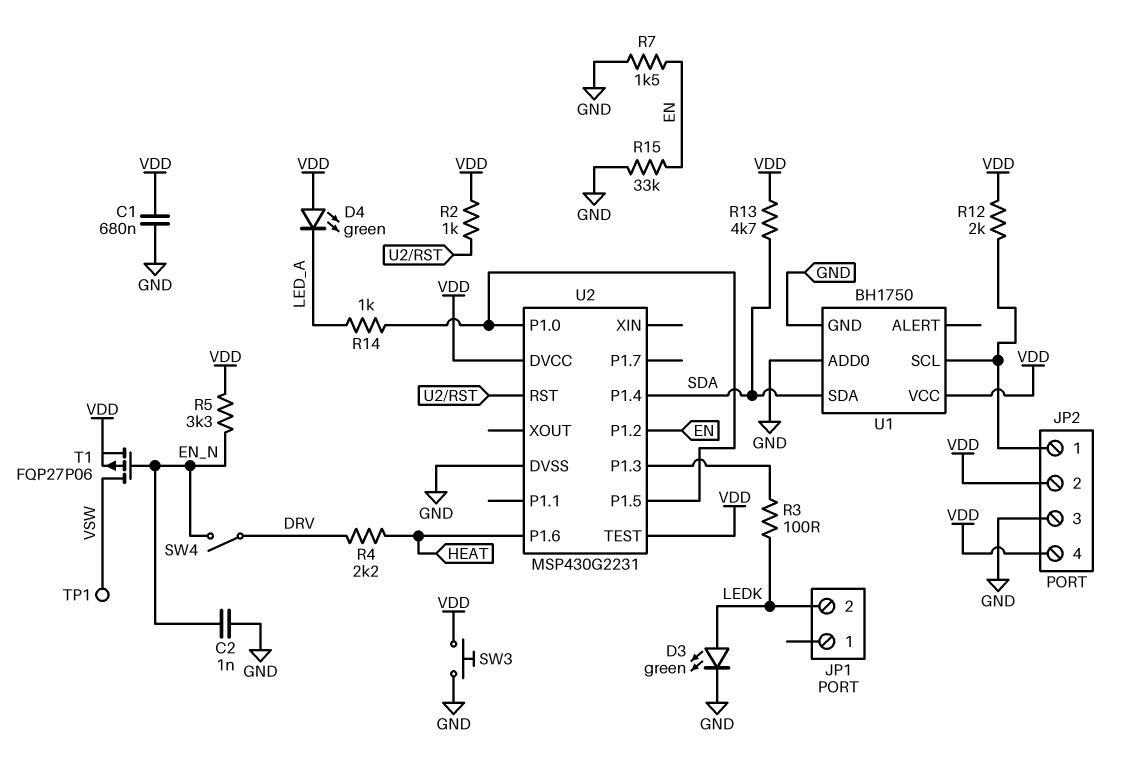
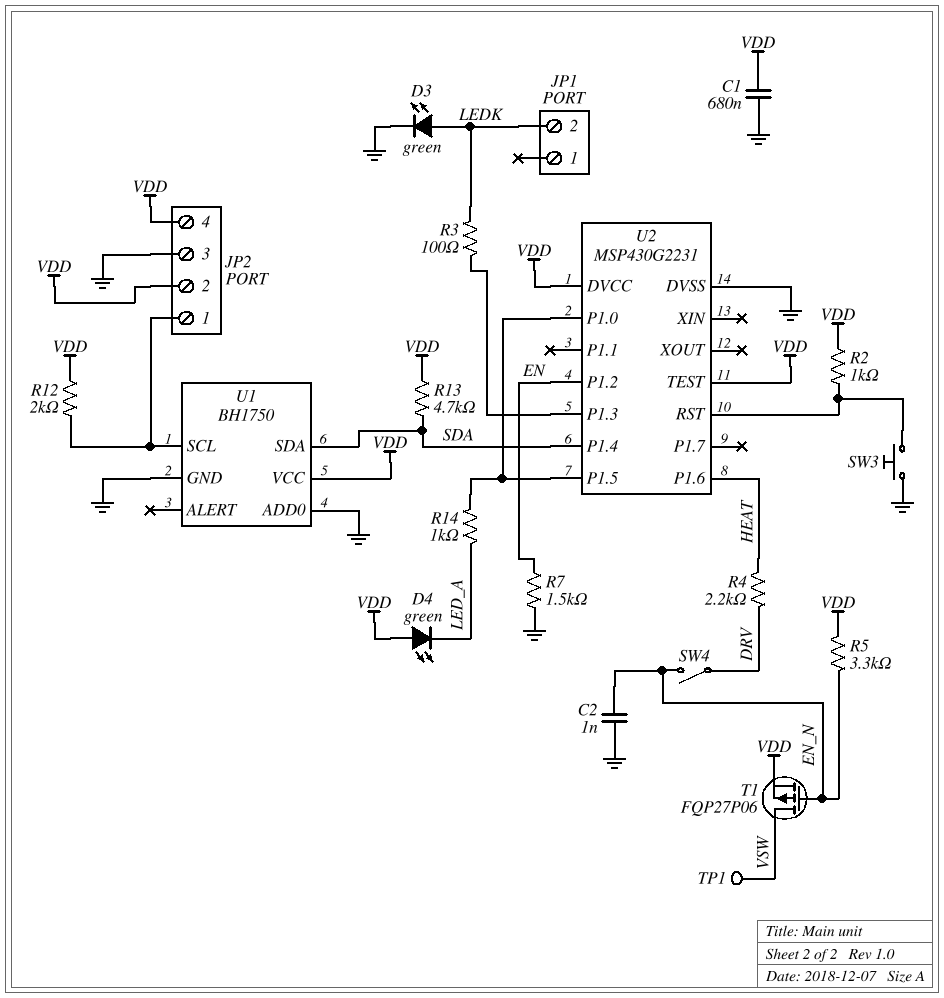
R15: 33k (EN, GND) -> none
SW3: button (GND, VDD) -> button (GND, U2/RST)

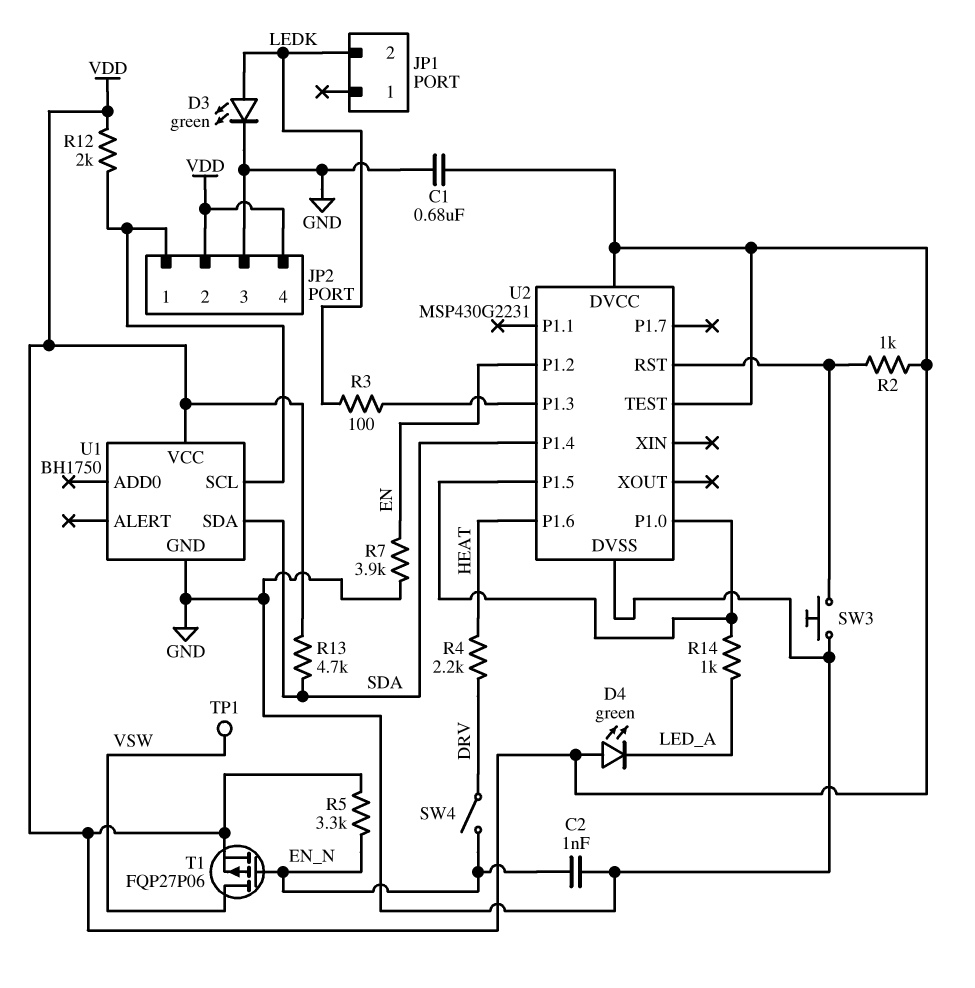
R7: 1.5k (EN, GND) -> 3.9k (EN, GND)
U1 pin ADD0: GND -> none

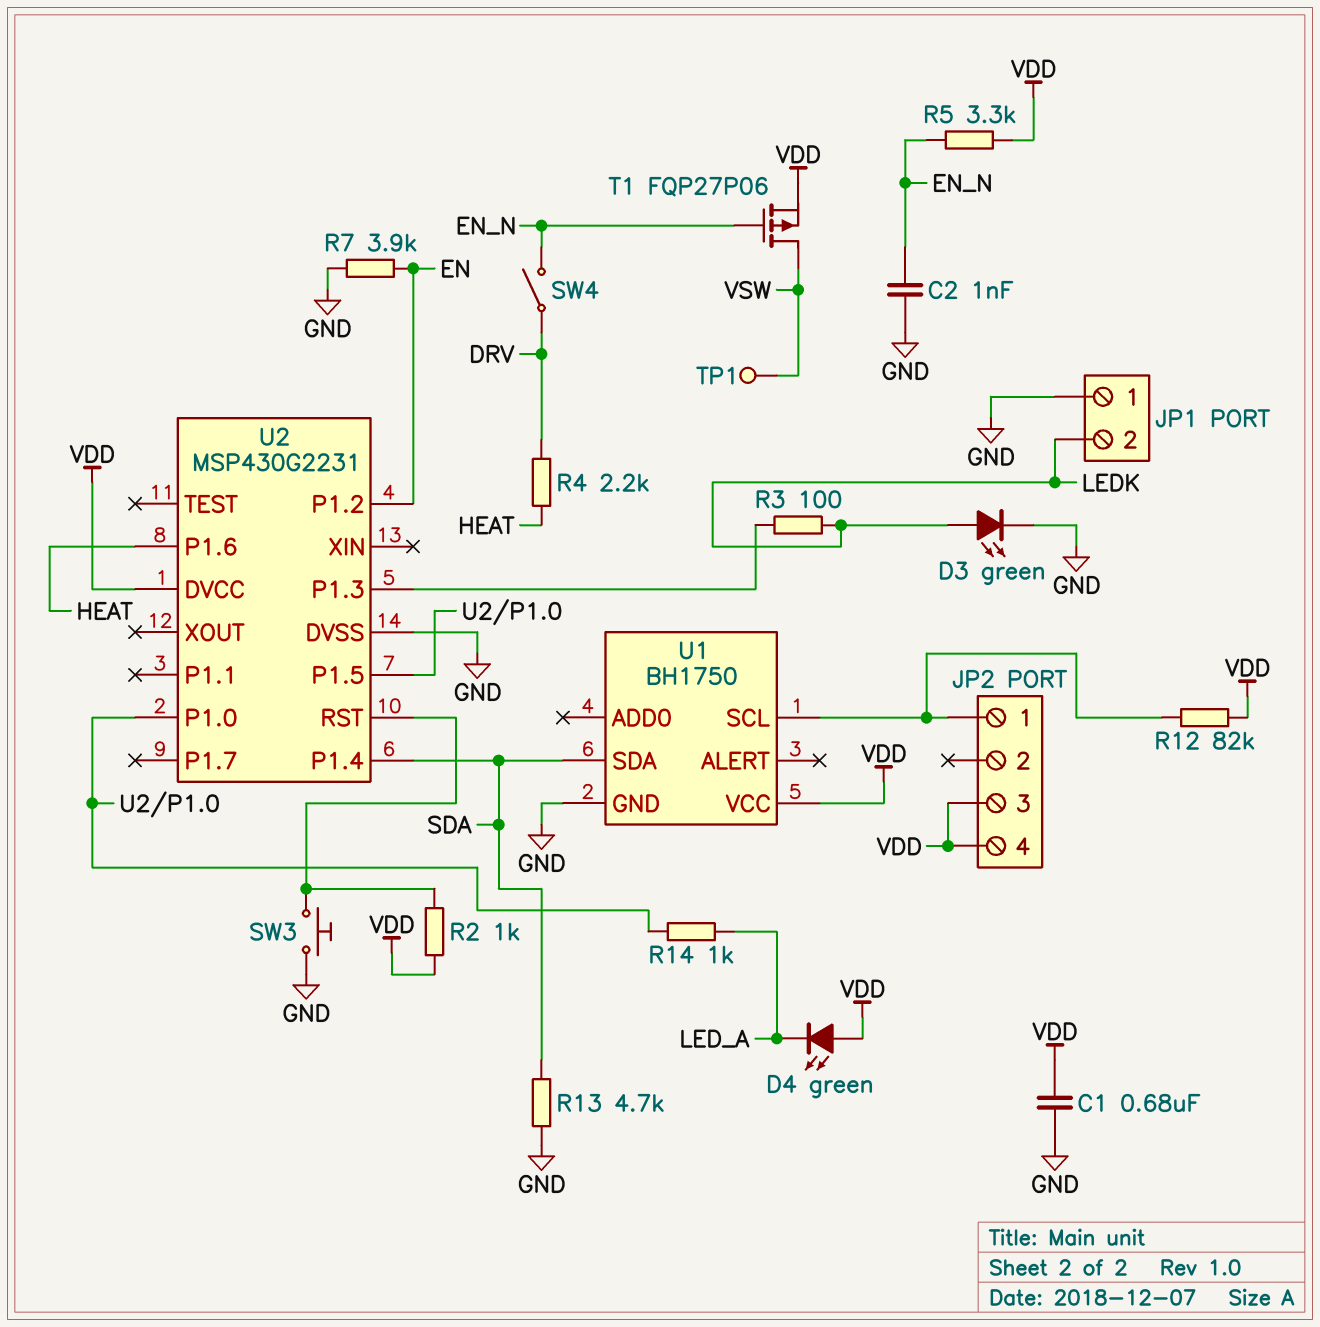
JP1 pin 1: none -> GND
JP2 pin 2: VDD -> none
JP2 pin 3: GND -> VDD
R12: 2k (JP2/1, VDD) -> 82k (JP2/1, VDD)
R13: 4.7k (SDA, VDD) -> 4.7k (GND, SDA)
U2 pin TEST: VDD -> none

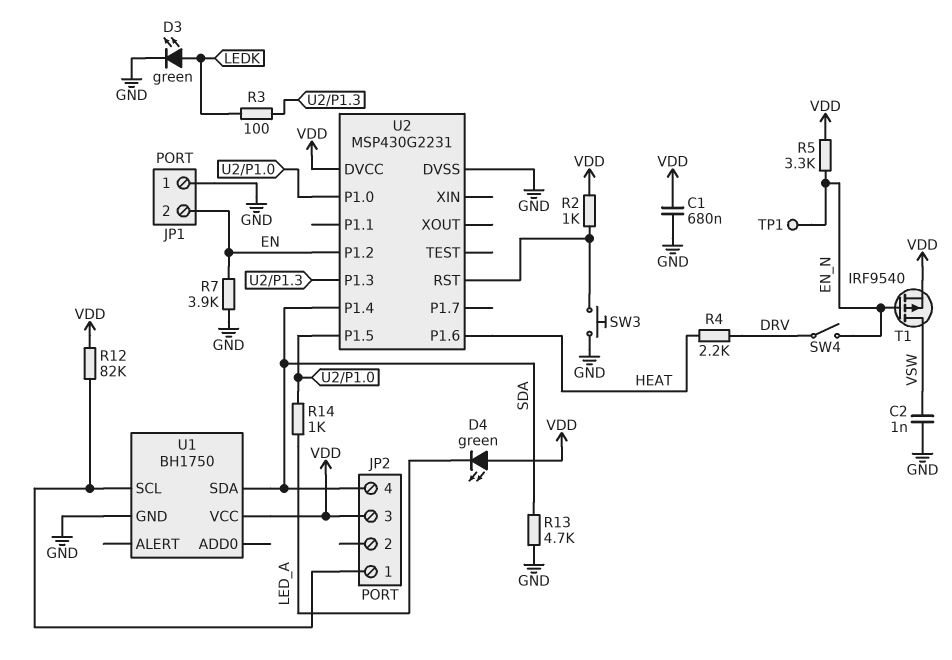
C2: 1nF (EN_N, GND) -> 1nF (GND, VSW)
JP1 pin 2: LEDK -> EN
JP2 pin 4: VDD -> SDA
T1: PMOS FQP27P06 (G EN_N, D VSW, S VDD) -> PMOS IRF9540 (G EN_N, D VSW, S VDD)
TP1: test point (VSW) -> test point (EN_N)

